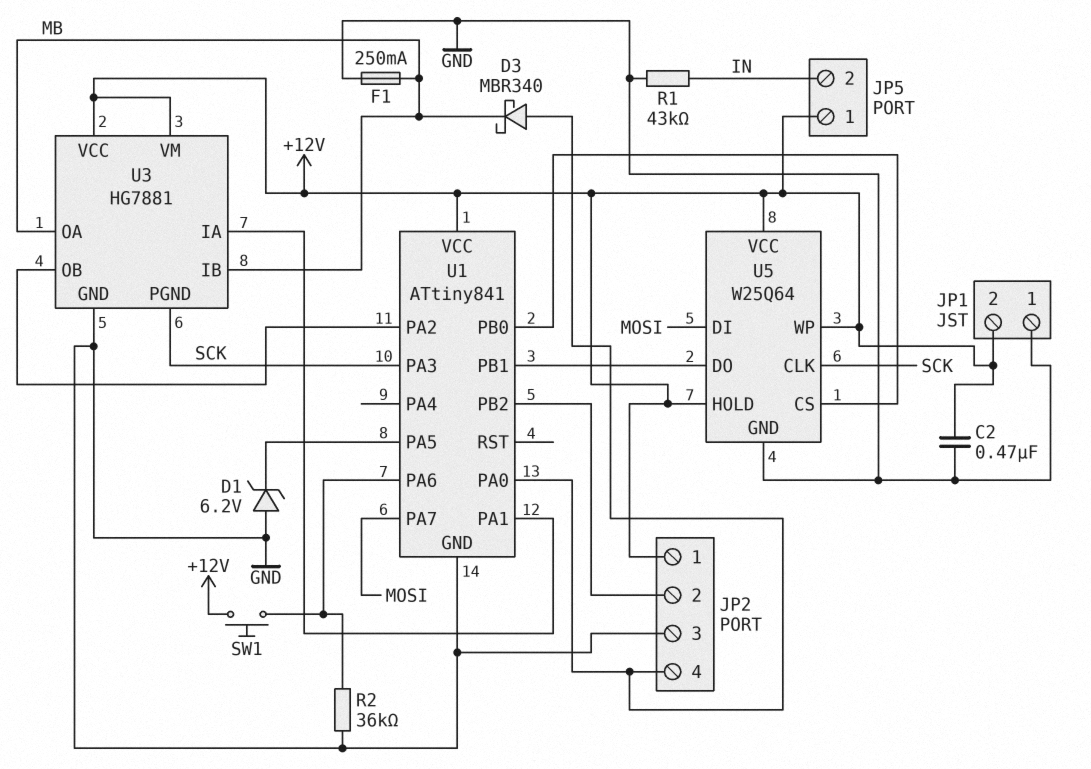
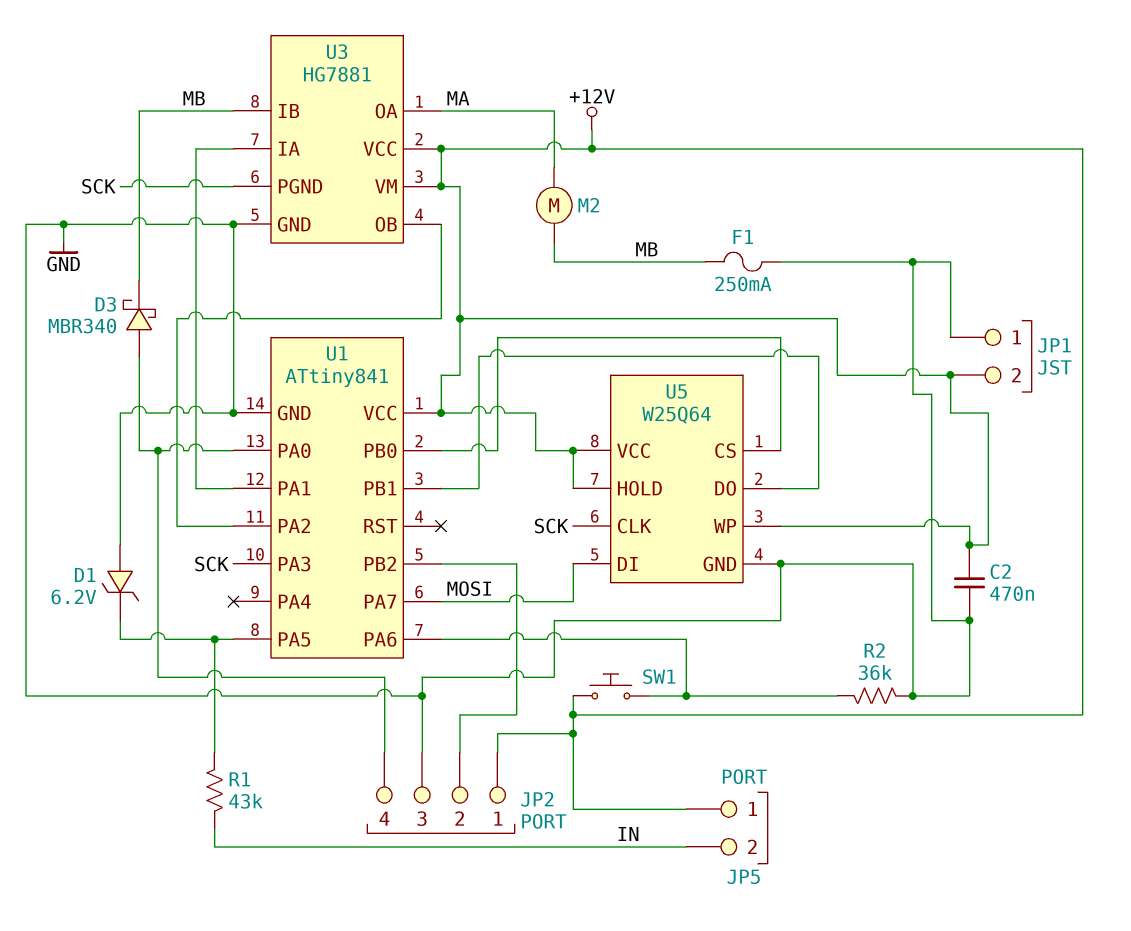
M2: none -> motor (MA, MB)
R1: 43k (GND, IN) -> 43k (IN, U1/PA5)
U3 pin OA: MB -> MA

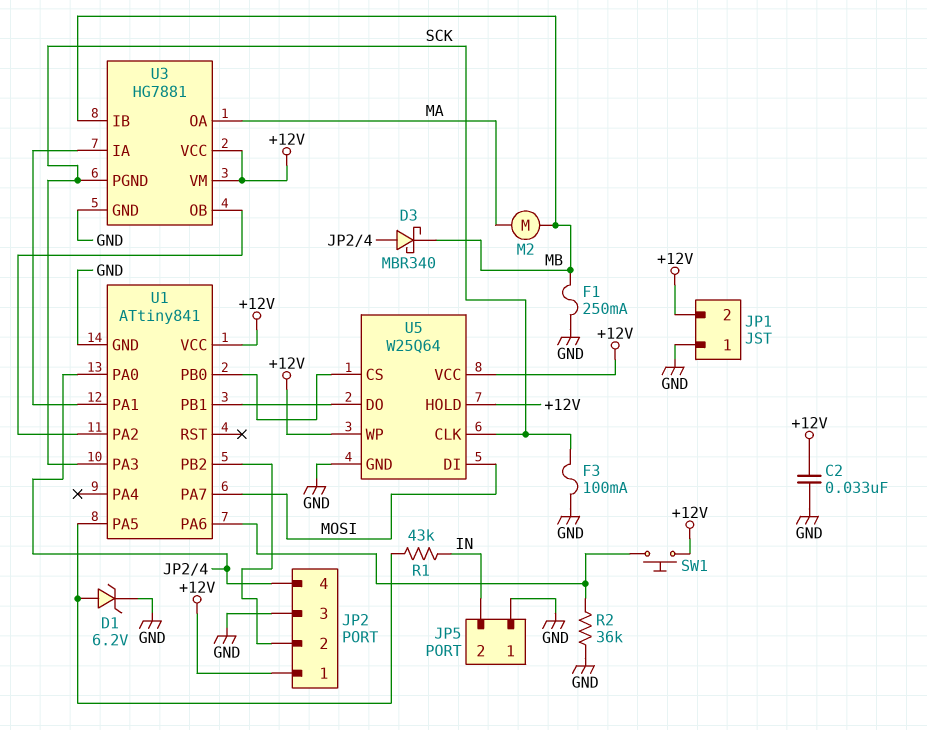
C2: 470nF (+12V, GND) -> 33nF (+12V, GND)
D1: zener 6.2V (A GND, K U1/PA5) -> zener 6.2V (A U1/PA5, K GND)
F3: none -> 100mA (GND, SCK)
JP5 pin 1: +12V -> GND

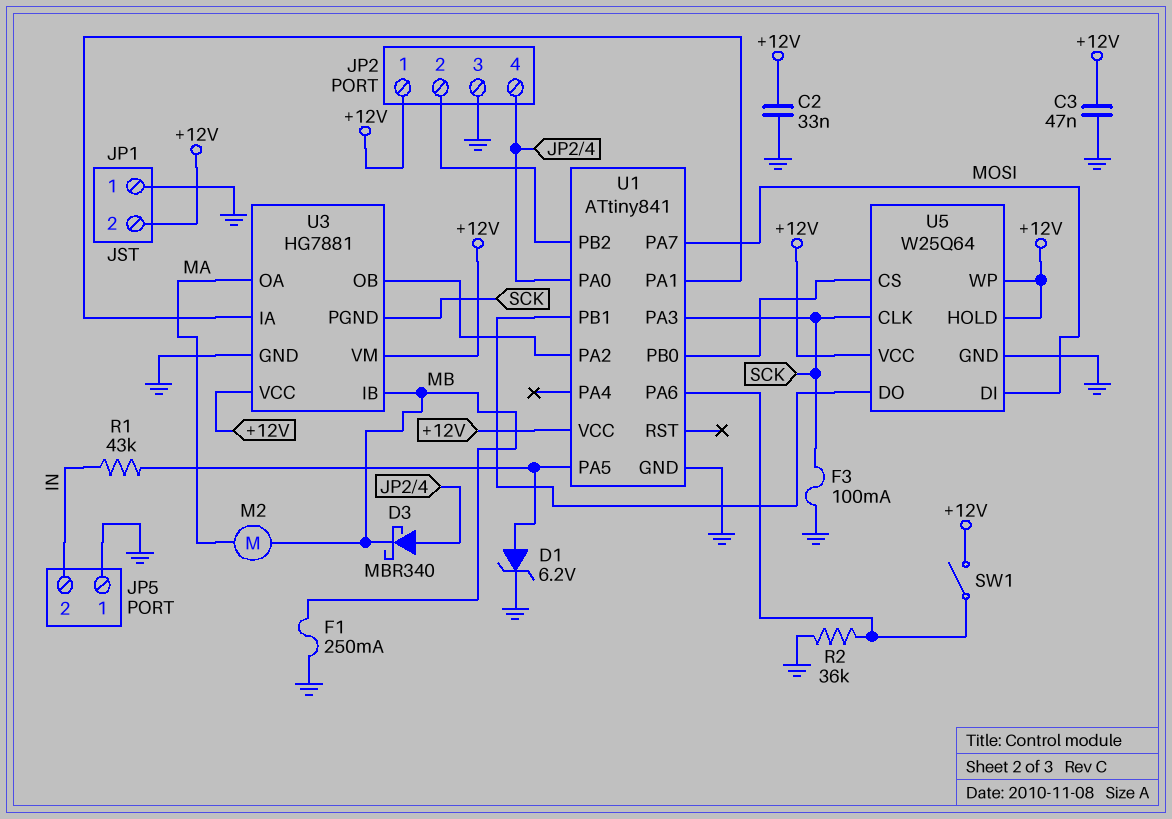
C3: none -> 47nF (+12V, GND)
SW1: button (+12V, U1/PA6) -> switch (+12V, U1/PA6)

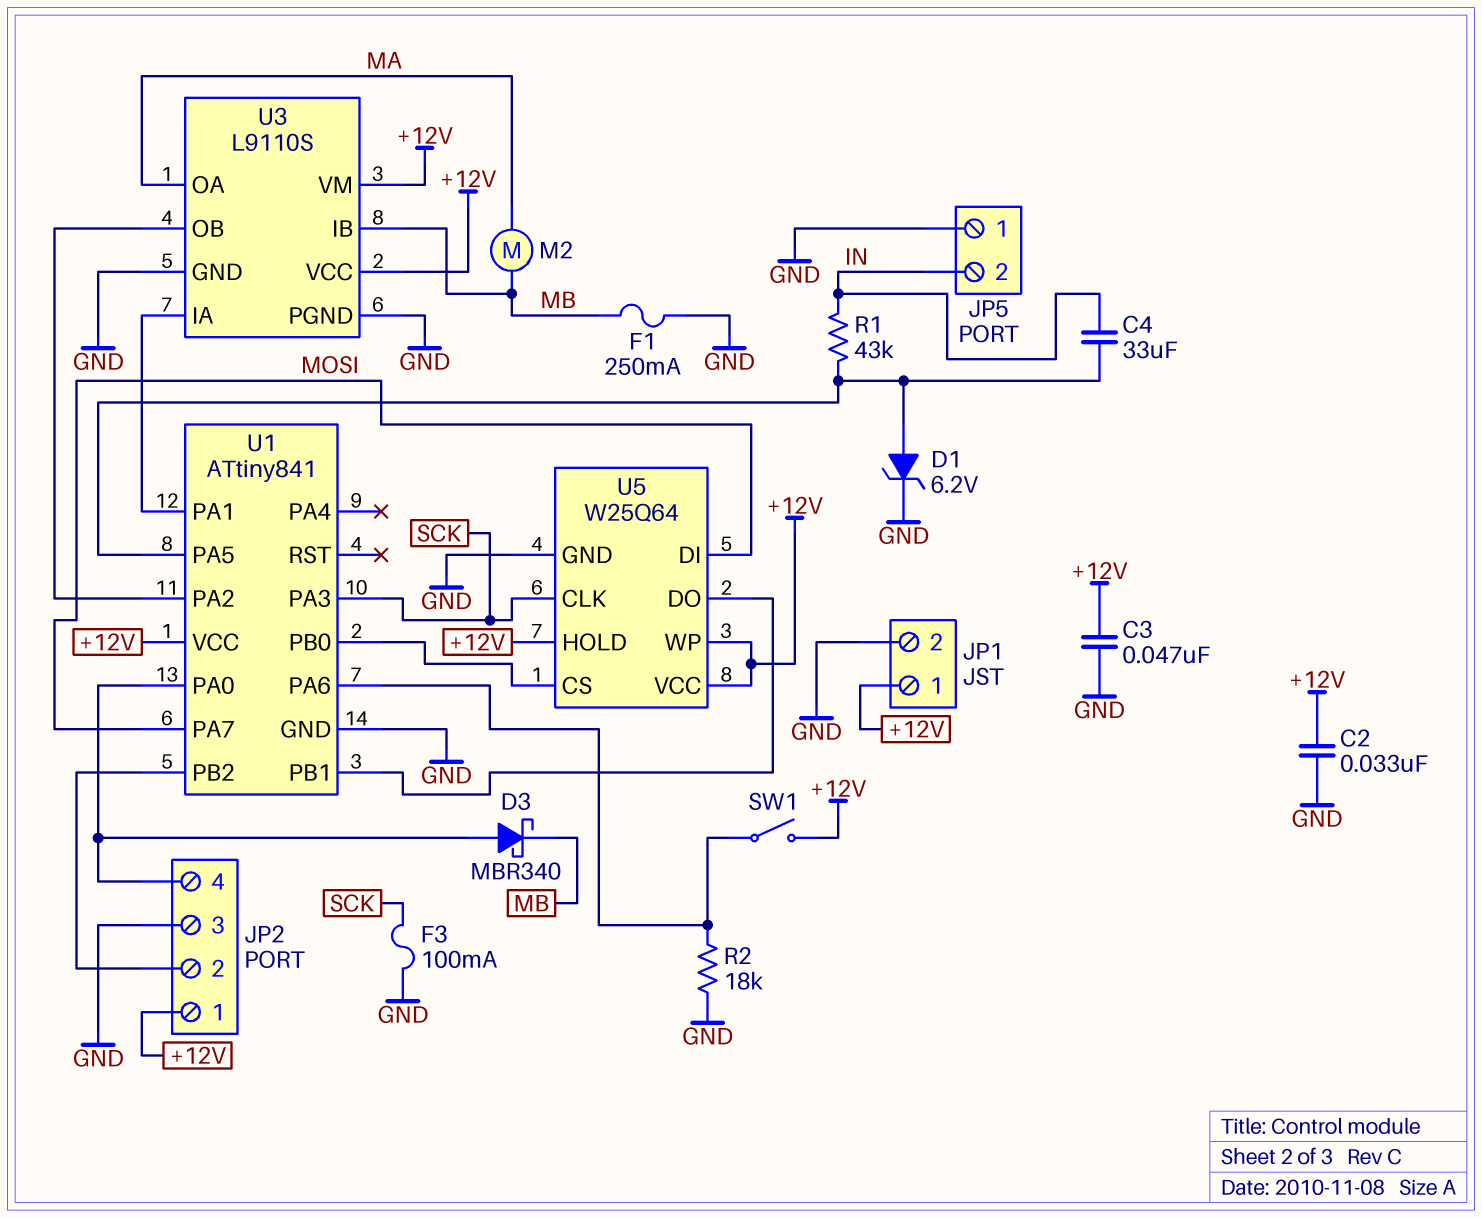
C4: none -> 33uF (IN, U1/PA5)
JP1 pin 1: GND -> +12V
JP1 pin 2: +12V -> GND
R2: 36k (GND, U1/PA6) -> 18k (GND, U1/PA6)
U3: HG7881 -> L9110S
U3 pin PGND: SCK -> GND

